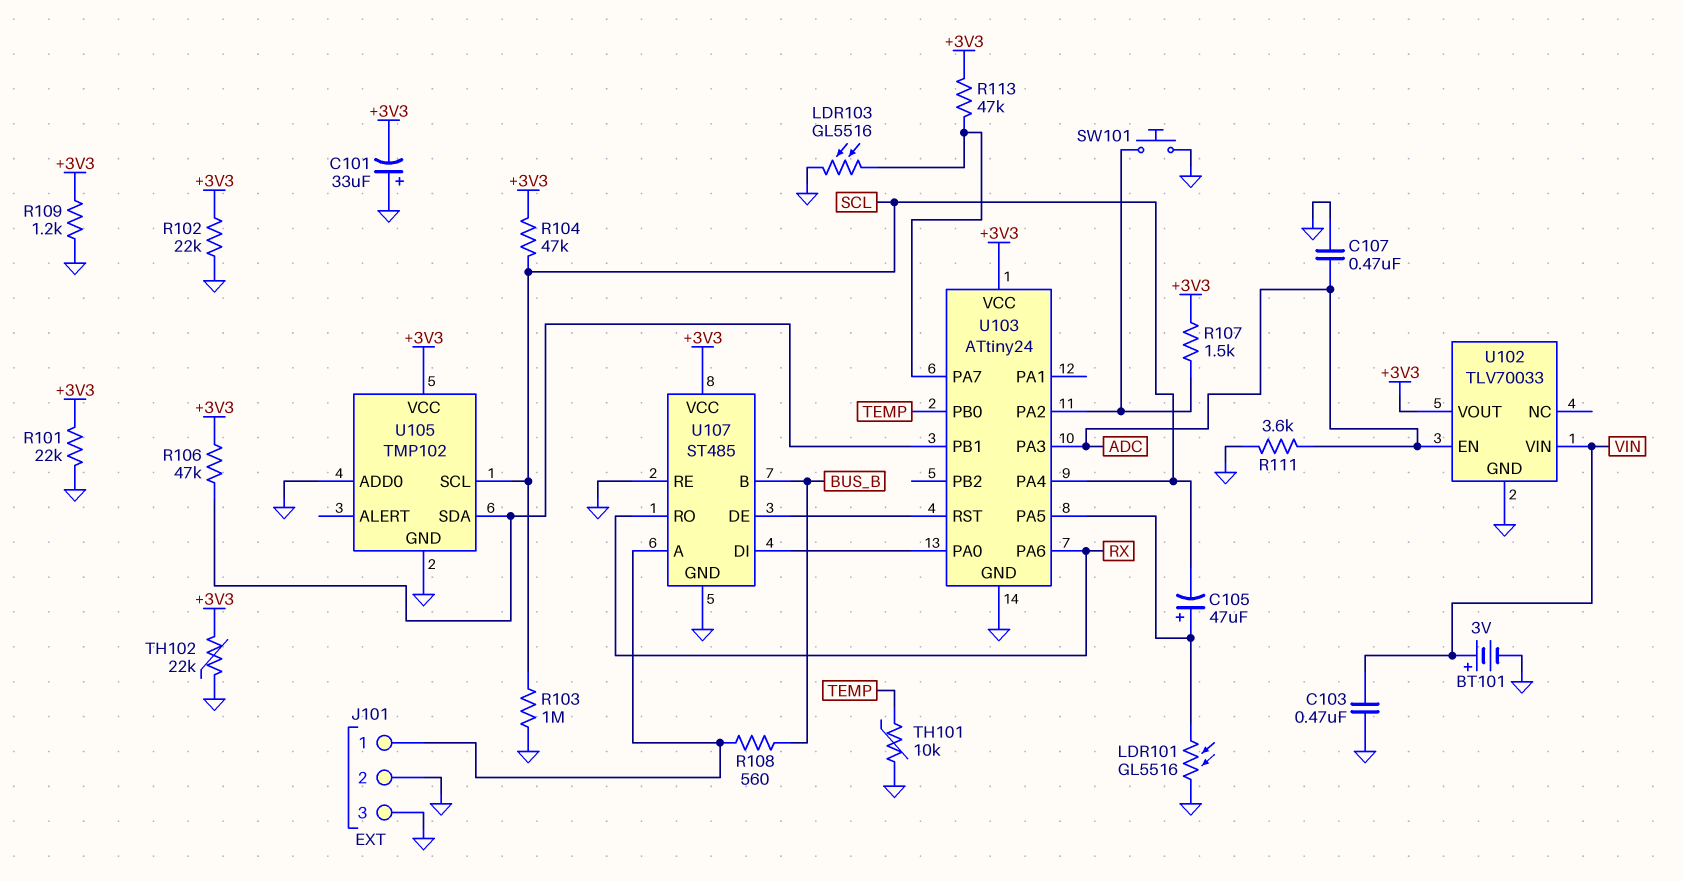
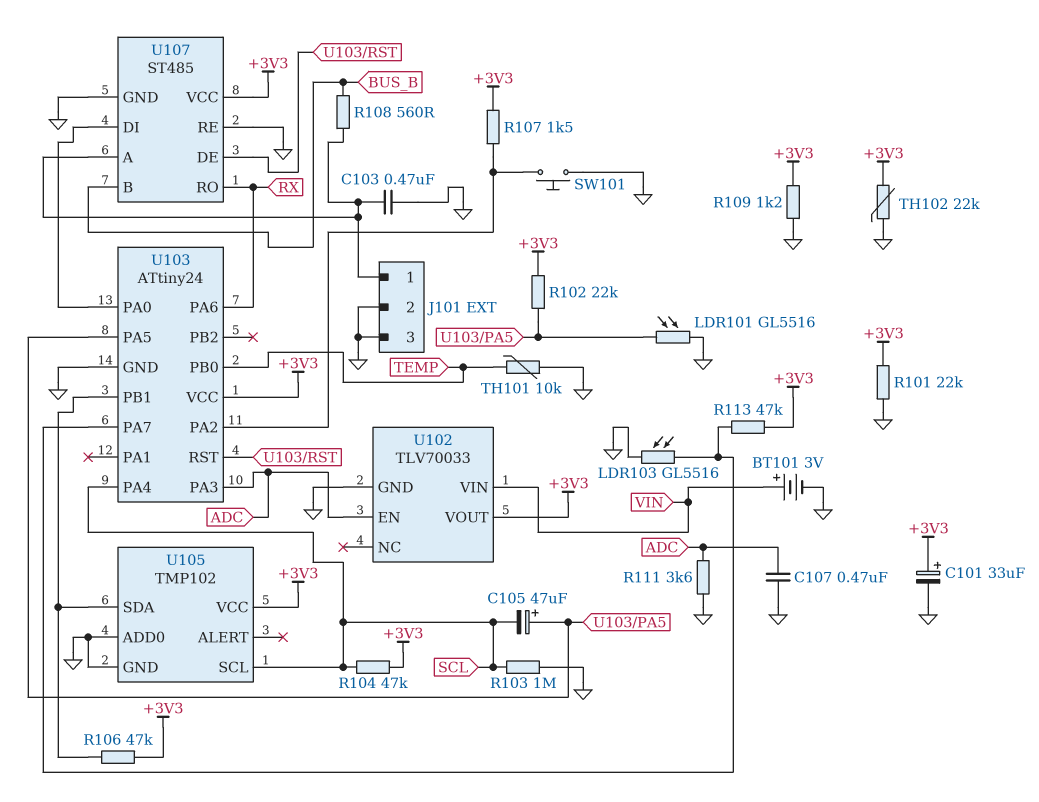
C101: 33uF (plus GND, minus +3V3) -> 33uF (plus +3V3, minus GND)
C103: 470nF (GND, VIN) -> 470nF (GND, J101/1)
R102: 22k (+3V3, GND) -> 22k (+3V3, U103/PA5)

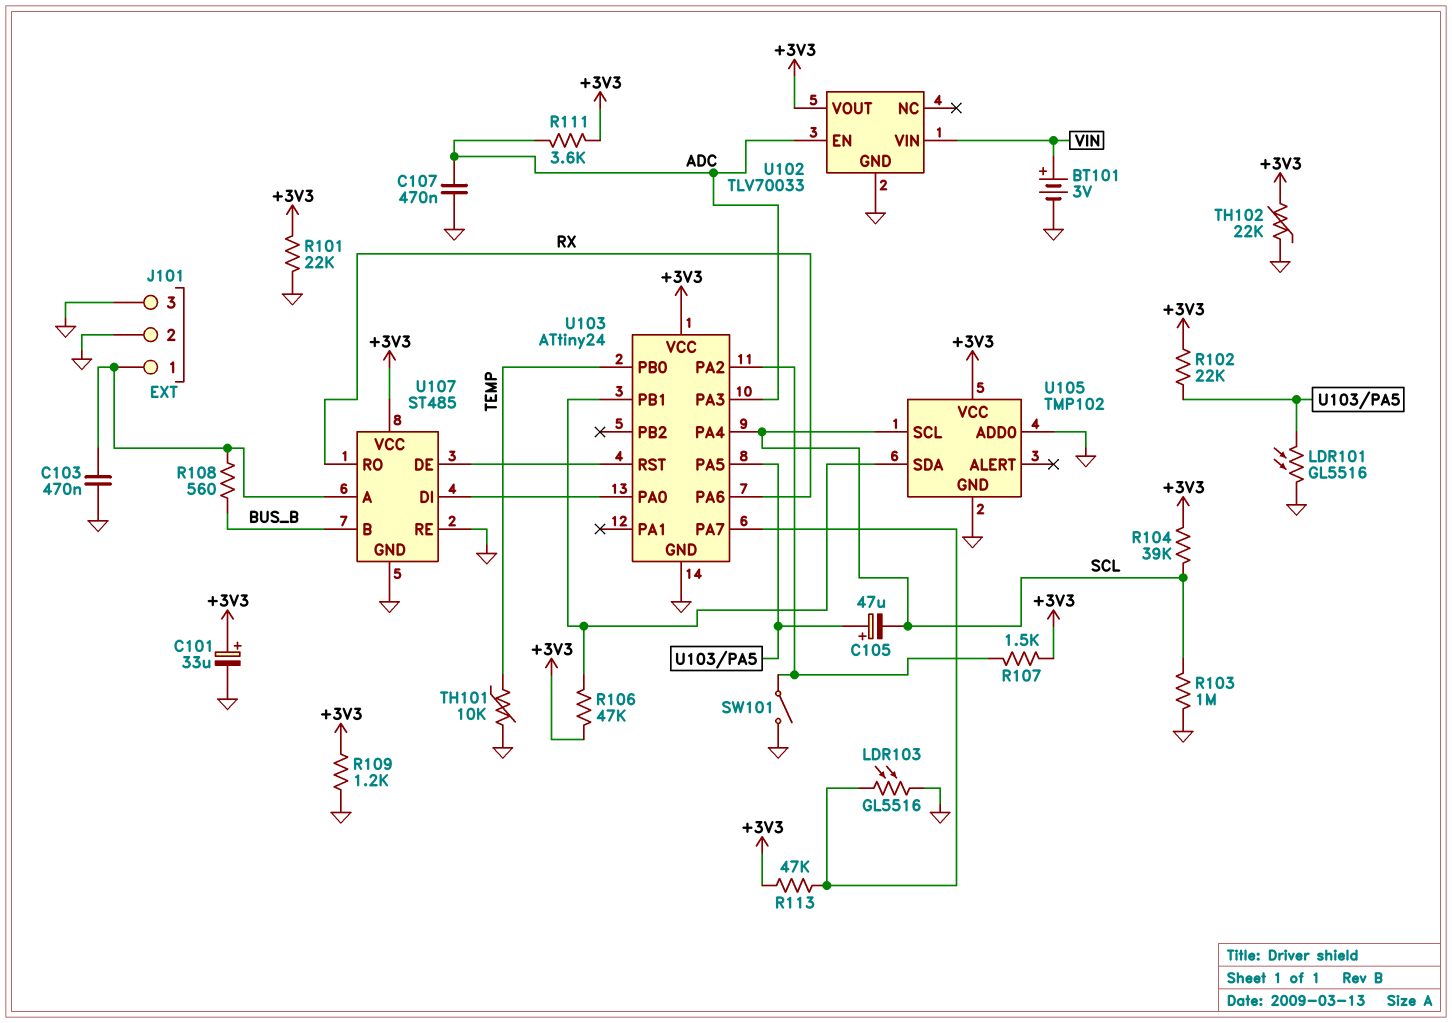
R104: 47k (+3V3, SCL) -> 39k (+3V3, SCL)
R111: 3.6k (ADC, GND) -> 3.6k (+3V3, ADC)
SW101: button (GND, U103/PA2) -> switch (GND, U103/PA2)

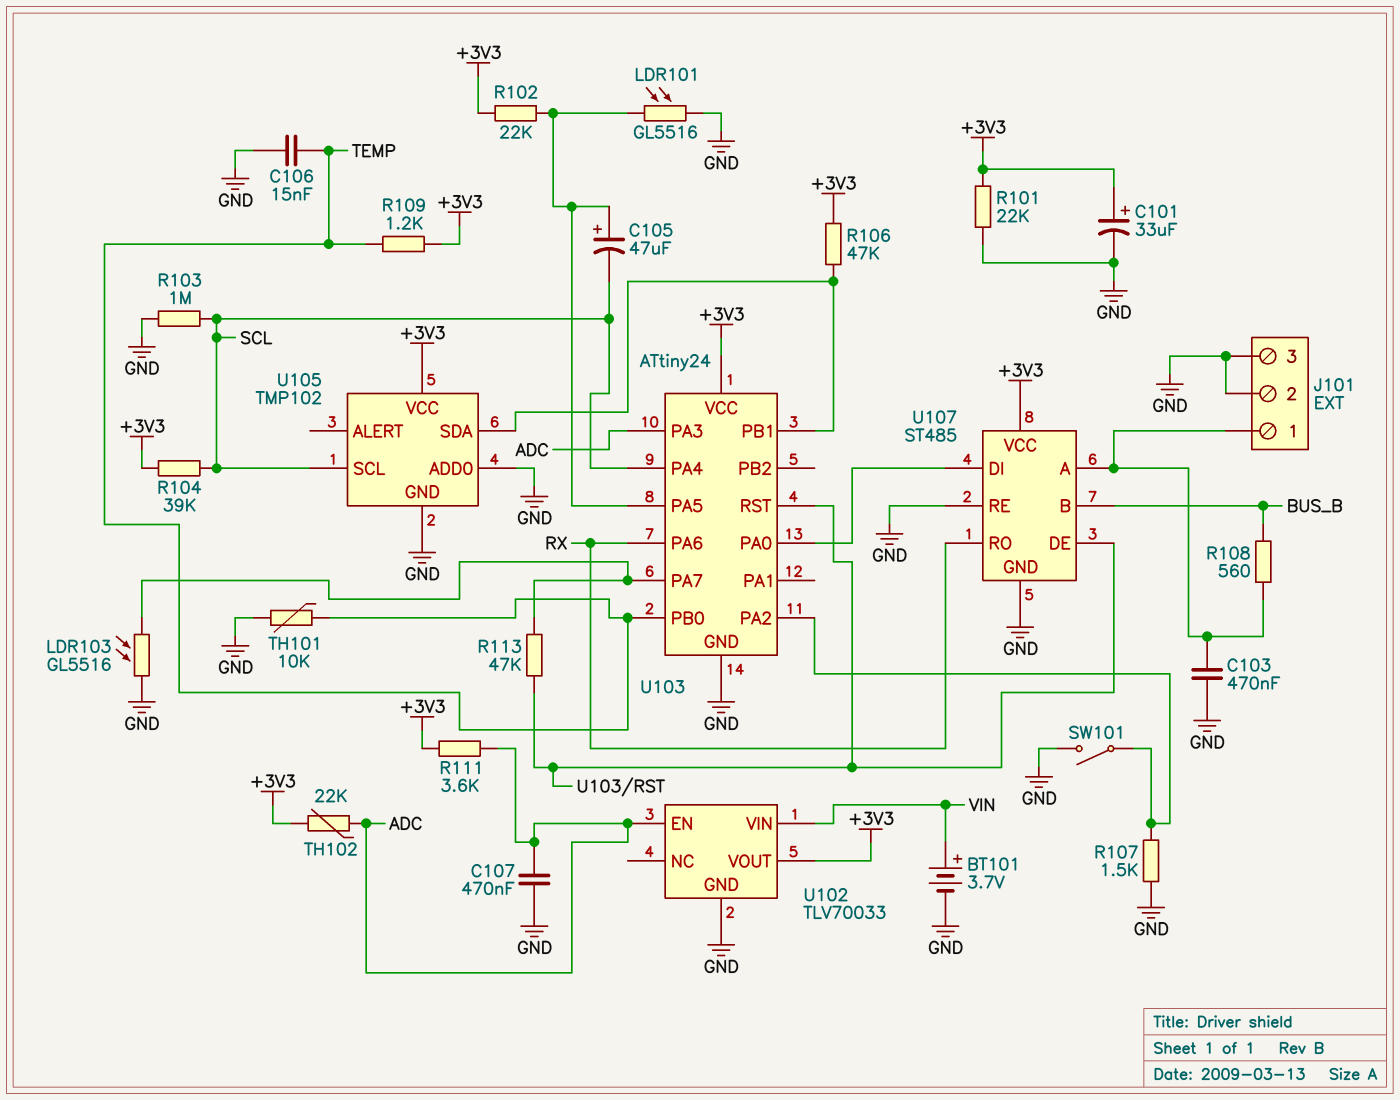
BT101: 3V (plus VIN, minus GND) -> 3.7V (plus VIN, minus GND)
C106: none -> 15nF (GND, TEMP)
R107: 1.5k (+3V3, U103/PA2) -> 1.5k (GND, U103/PA2)
R109: 1.2k (+3V3, GND) -> 1.2k (+3V3, TEMP)
R113: 47k (+3V3, U103/PA7) -> 47k (U103/PA7, U103/RST)
TH102: 22k (+3V3, GND) -> 22k (+3V3, ADC)

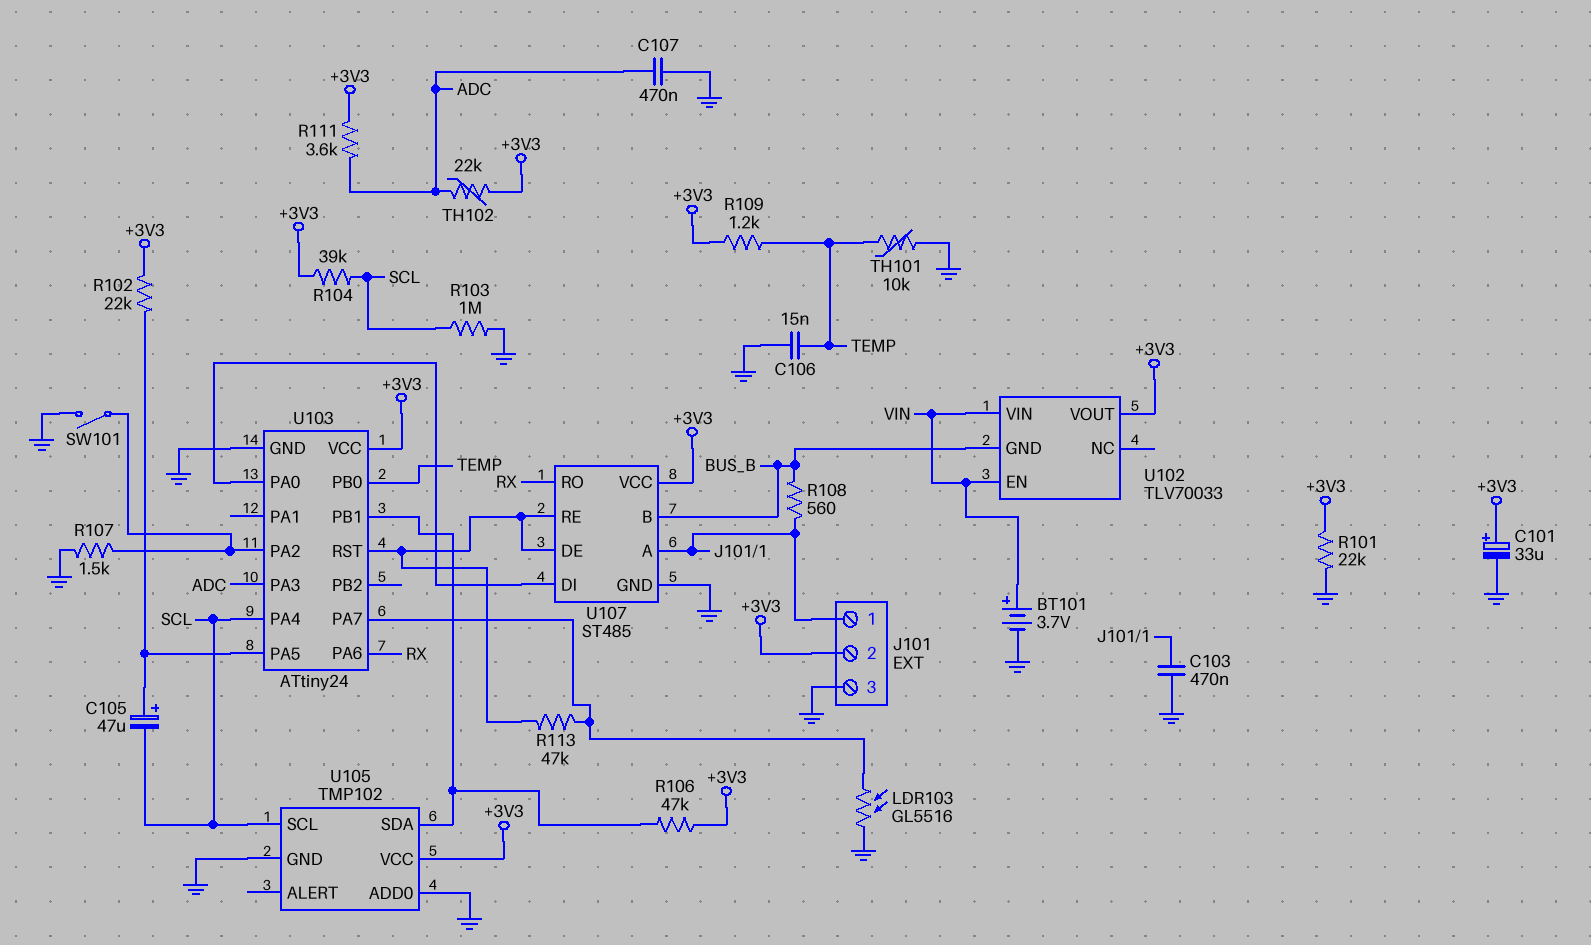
J101 pin 2: GND -> +3V3
LDR101: GL5516 (GND, U103/PA5) -> none
U102 pin EN: ADC -> VIN
U102 pin GND: GND -> BUS_B
U107 pin RE: GND -> U103/RST

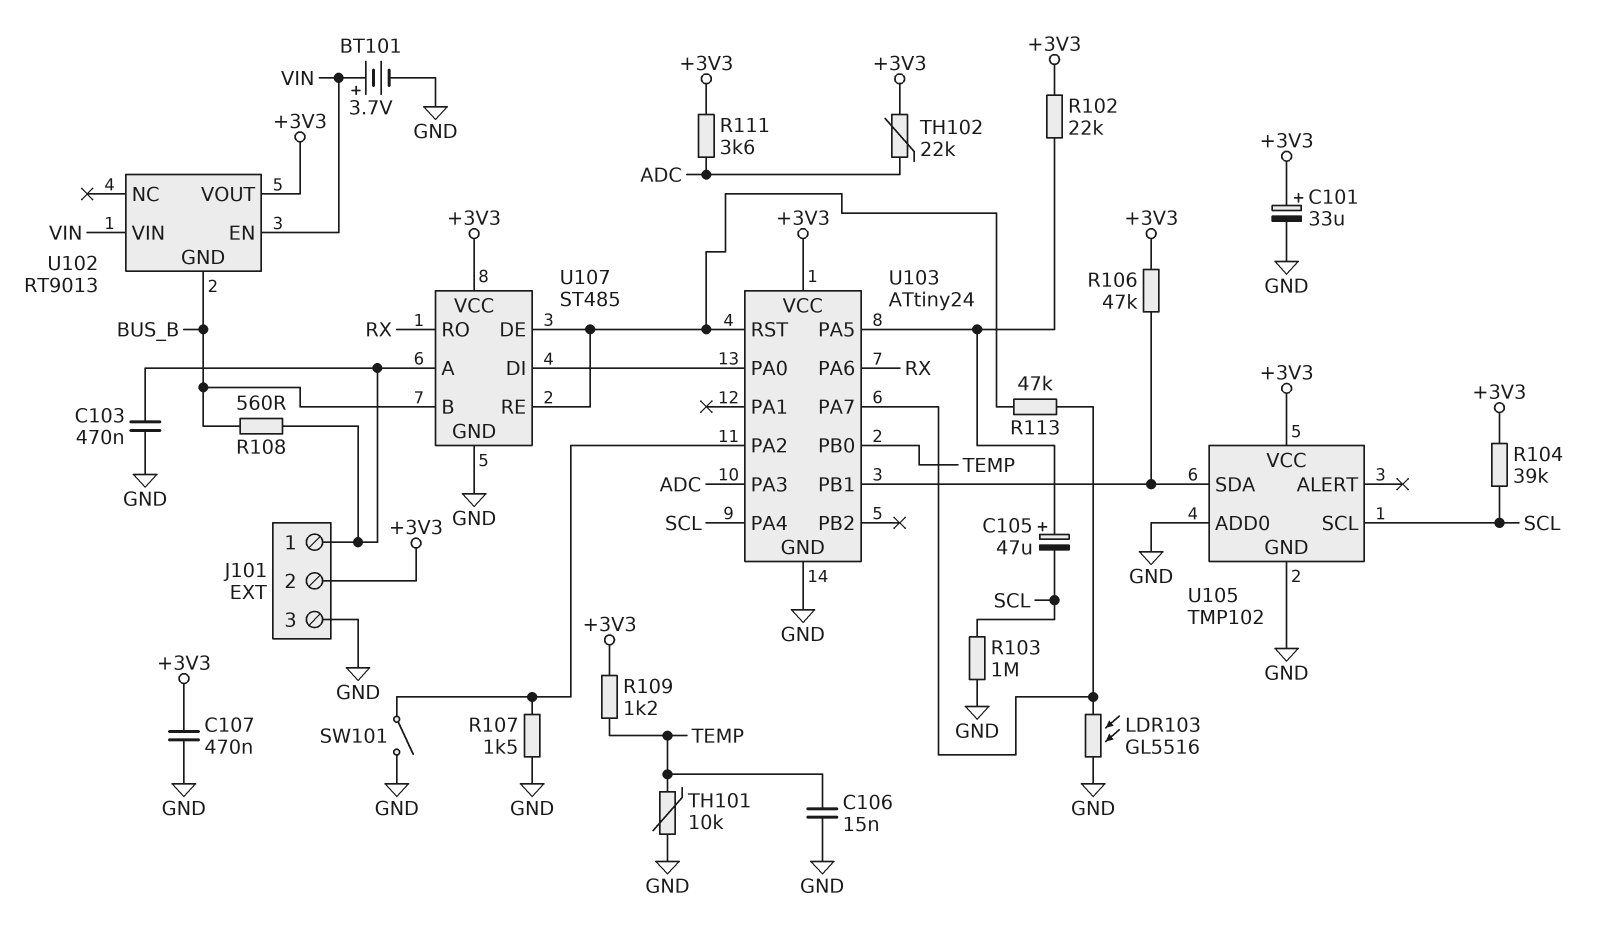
C107: 470nF (ADC, GND) -> 470nF (+3V3, GND)
R101: 22k (+3V3, GND) -> none
U102: TLV70033 -> RT9013

